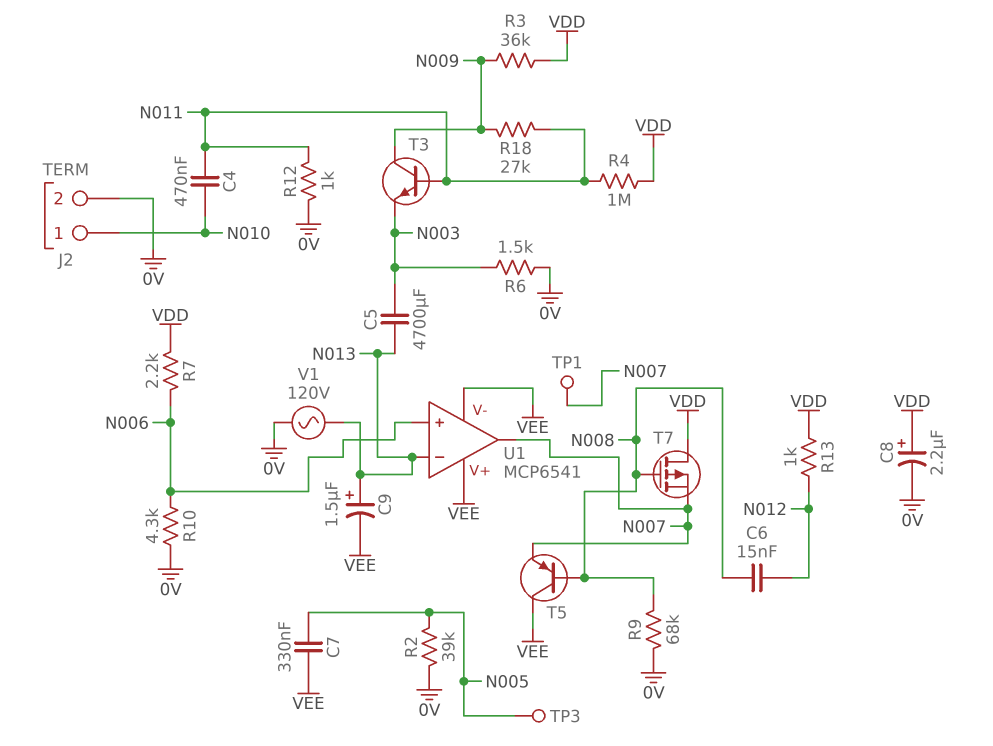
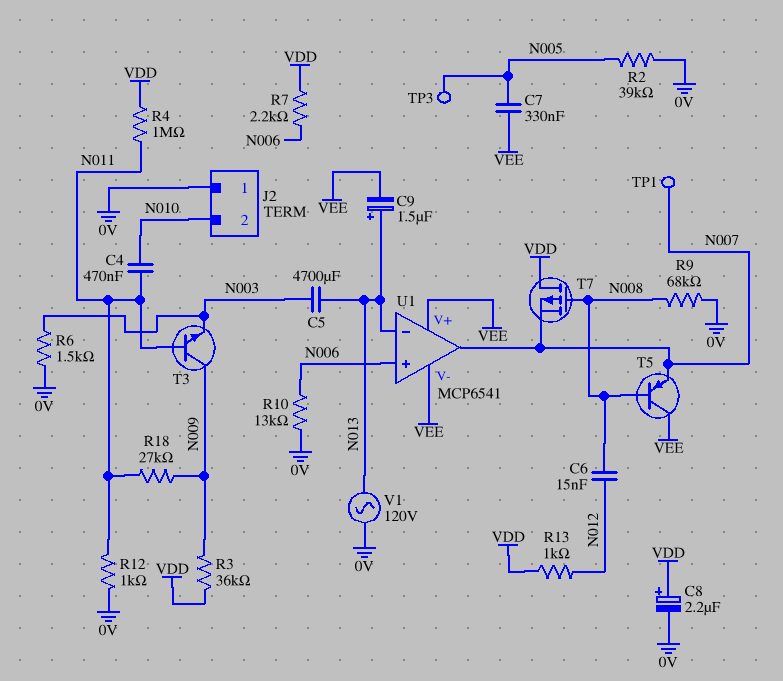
J2 pin 1: N010 -> 0V
J2 pin 2: 0V -> N010
R10: 4.3k (0V, N006) -> 13k (0V, N006)

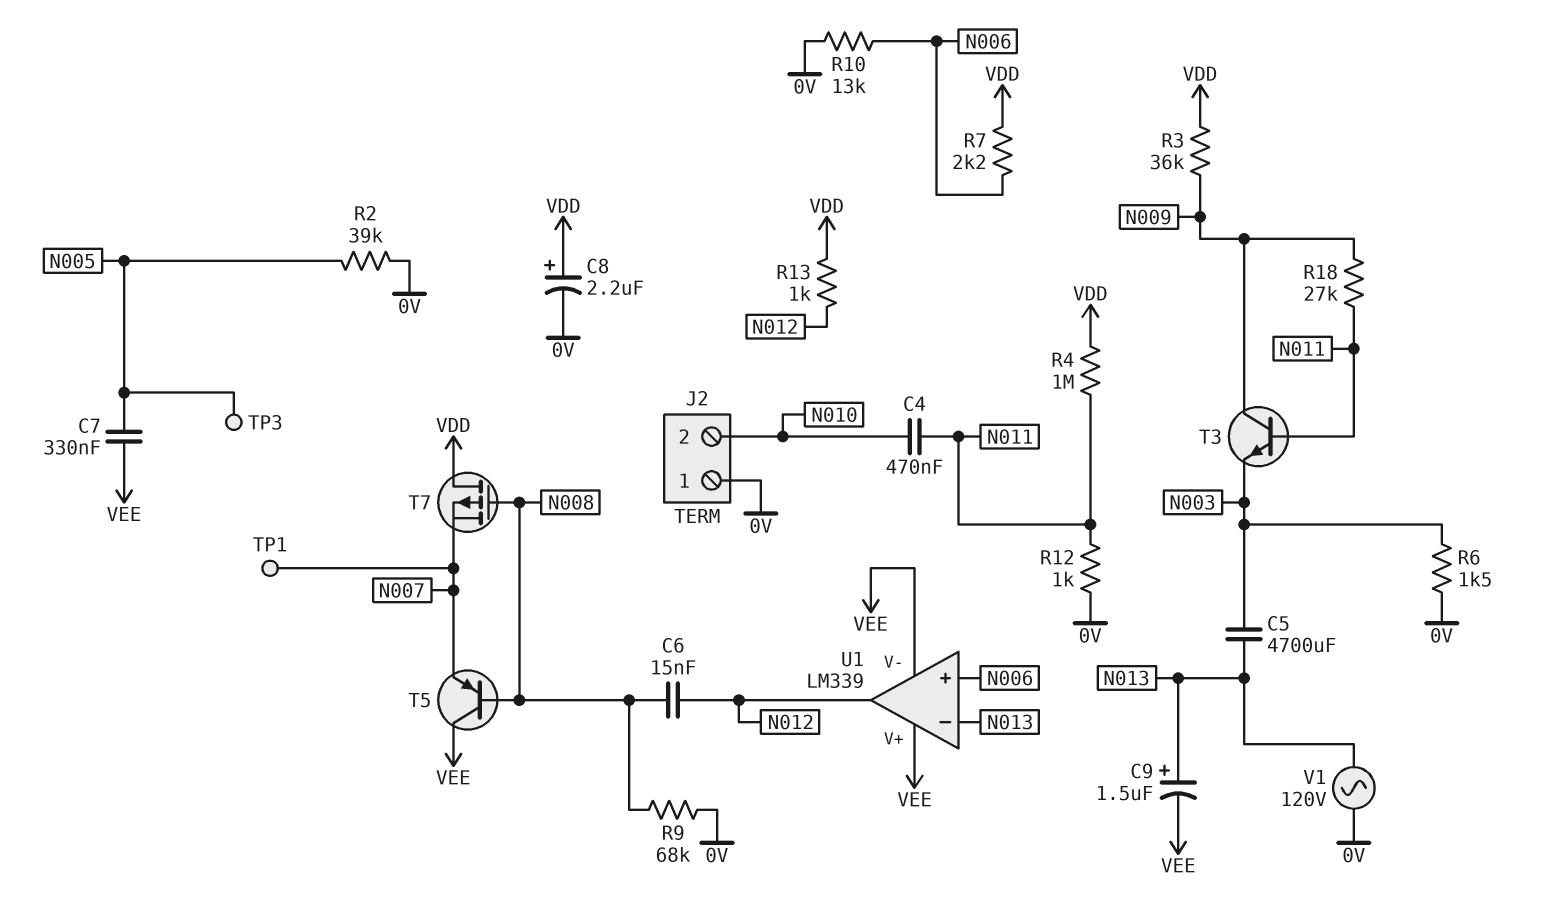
U1: MCP6541 -> LM339
U1 pin out: N007 -> N012

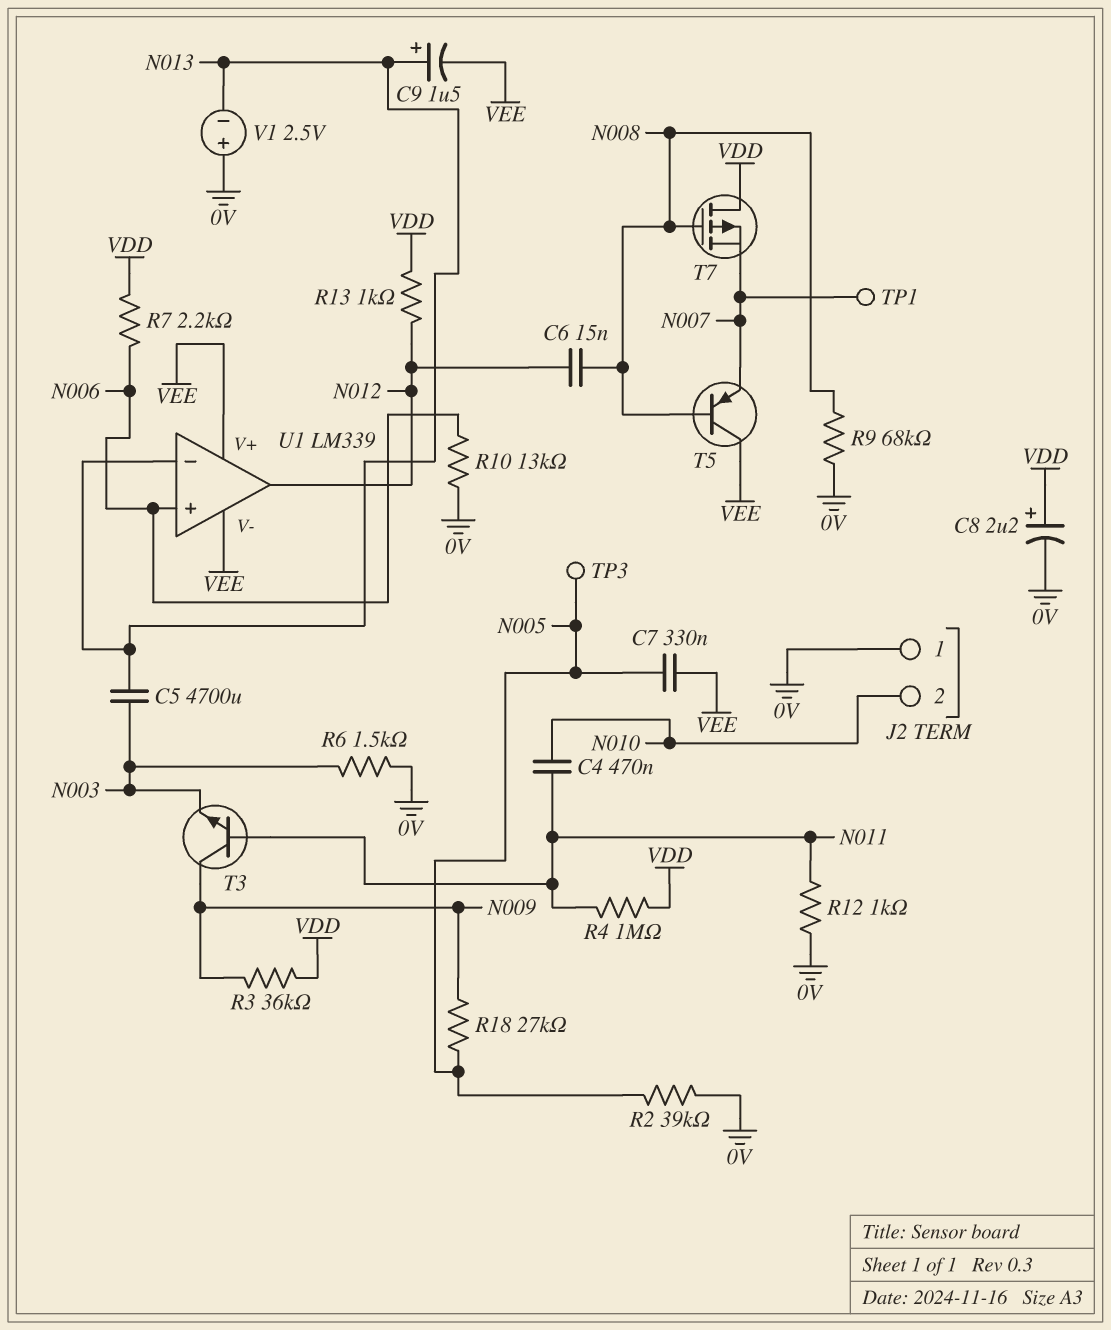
R18: 27k (N009, N011) -> 27k (N005, N009)
V1: AC 120V (0V, N013) -> 2.5V (plus 0V, minus N013)

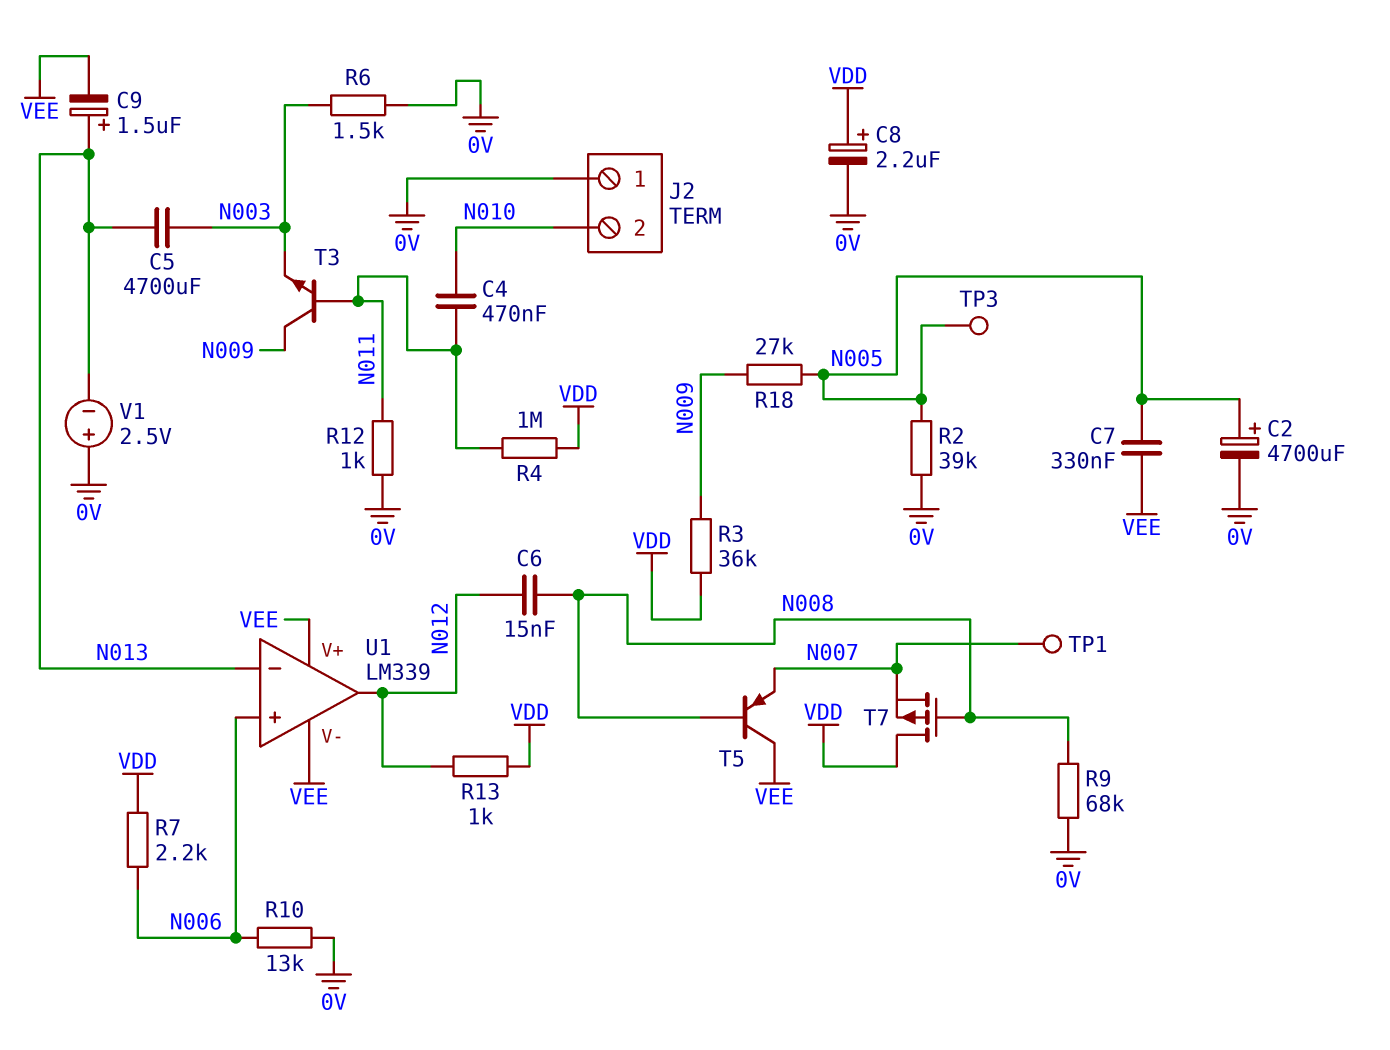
C2: none -> 4700uF (plus N005, minus 0V)

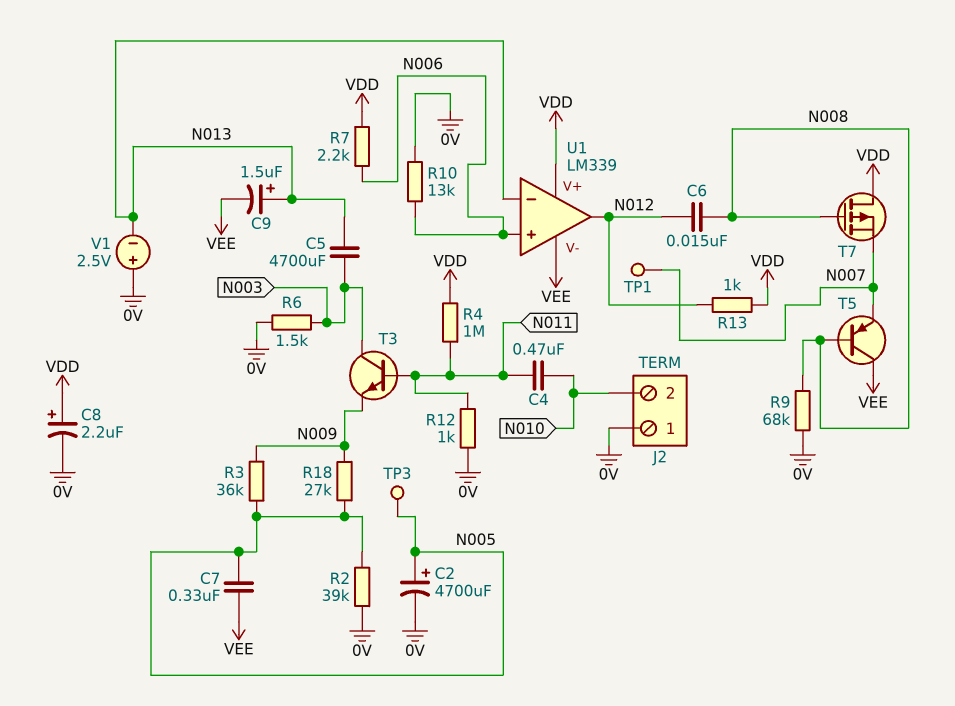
R3: 36k (N009, VDD) -> 36k (N005, N009)
T3: NPN (B N011, C N009, E N003) -> NPN (B N011, C N003, E N009)
U1 pin V+: VEE -> VDD

